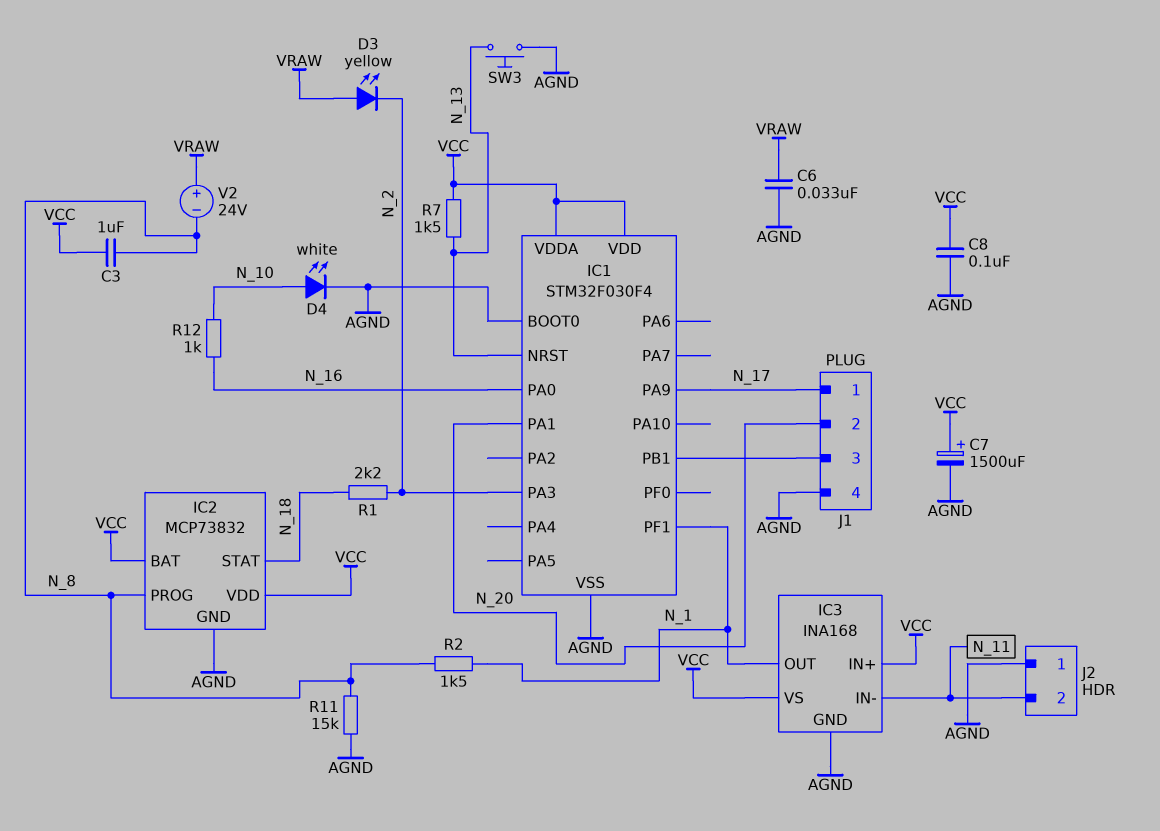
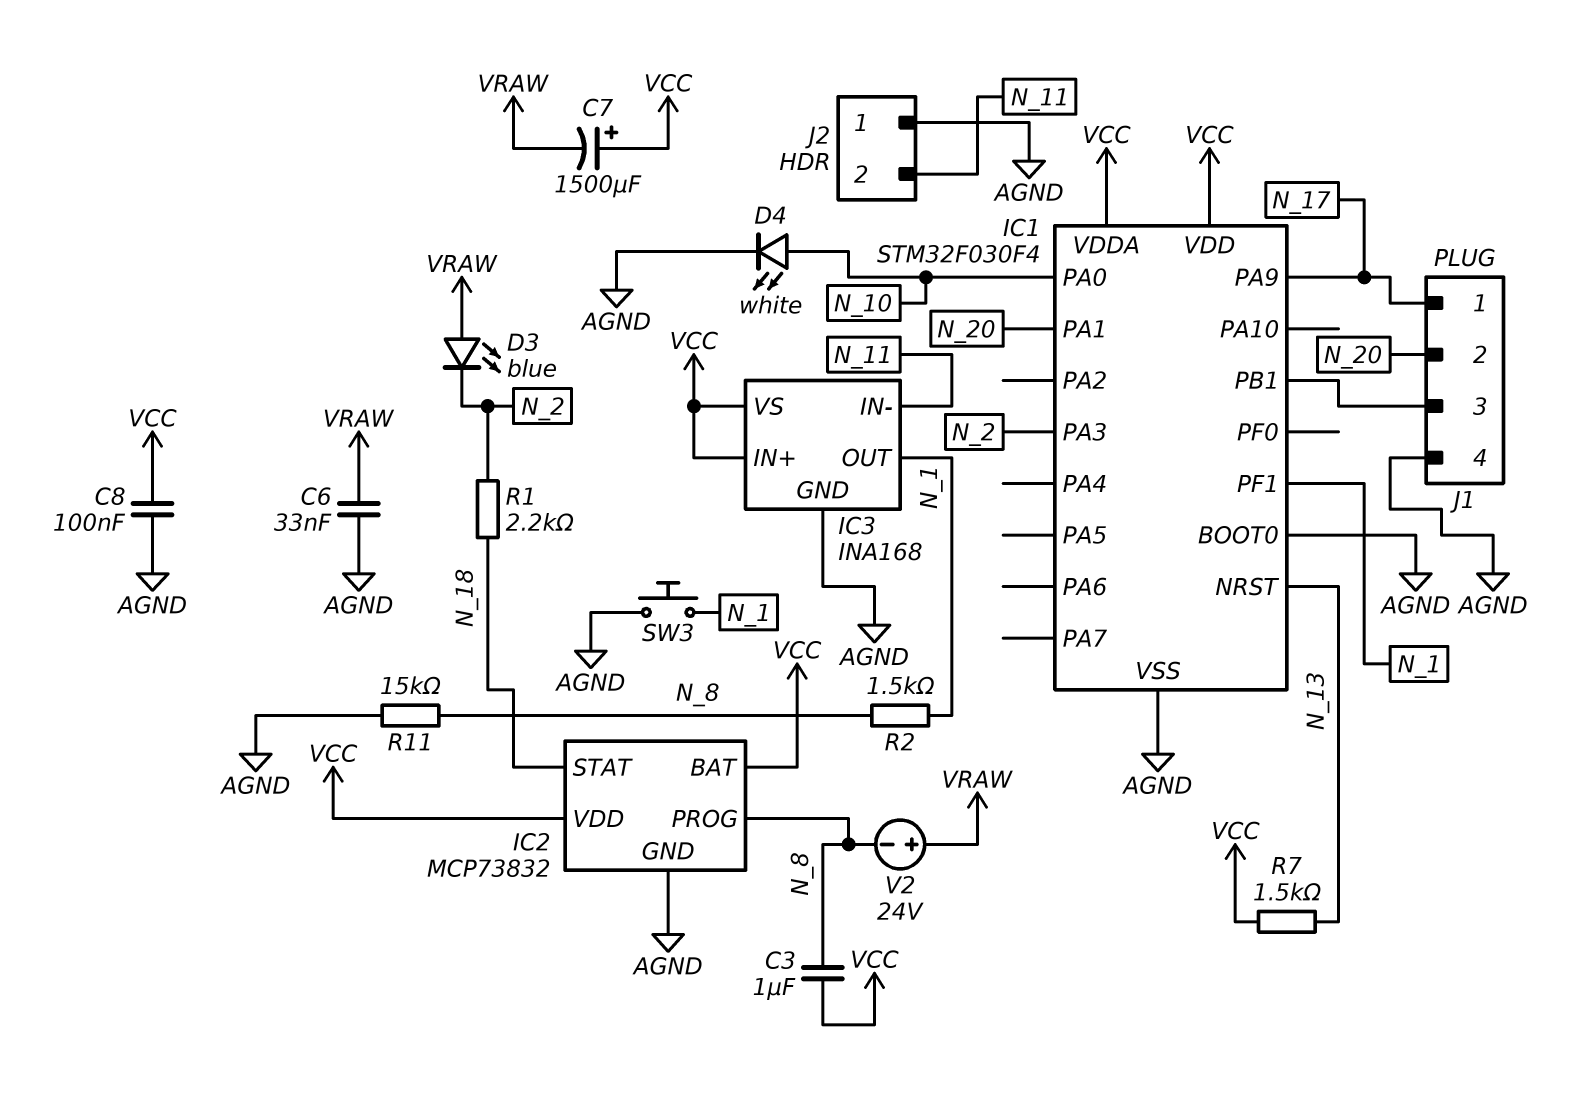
C7: 1500uF (plus VCC, minus AGND) -> 1500uF (plus VCC, minus VRAW)
D3: LED yellow (A VRAW, K N_2) -> LED blue (A VRAW, K N_2)
IC1 pin PA0: N_16 -> N_10
R12: 1k (N_10, N_16) -> none
SW3: button (AGND, N_13) -> button (AGND, N_1)

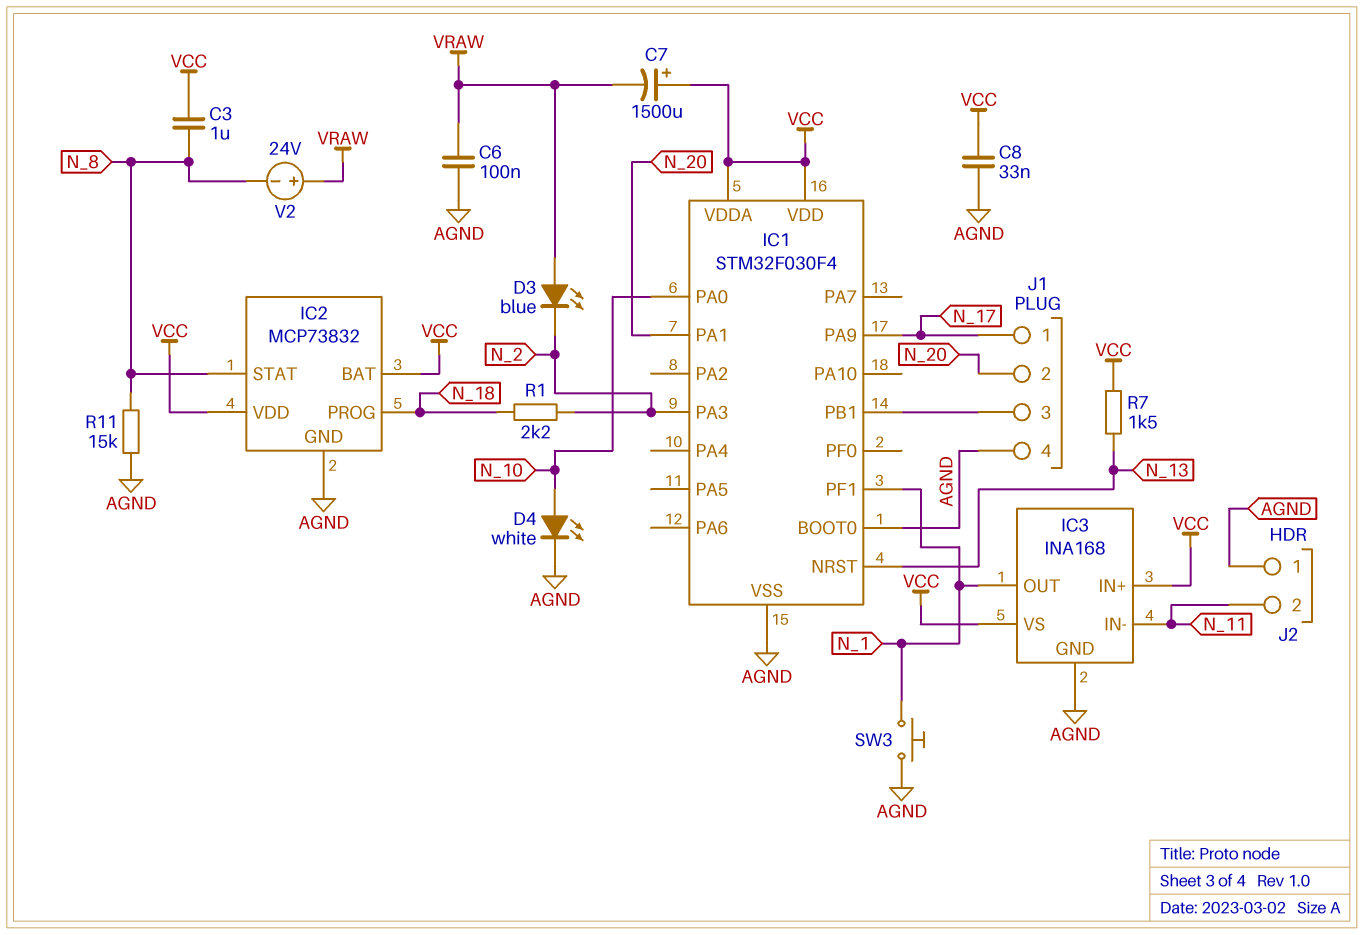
C6: 33nF (AGND, VRAW) -> 100nF (AGND, VRAW)
C8: 100nF (AGND, VCC) -> 33nF (AGND, VCC)
IC2 pin PROG: N_8 -> N_18
IC2 pin STAT: N_18 -> N_8
R2: 1.5k (N_1, N_8) -> none

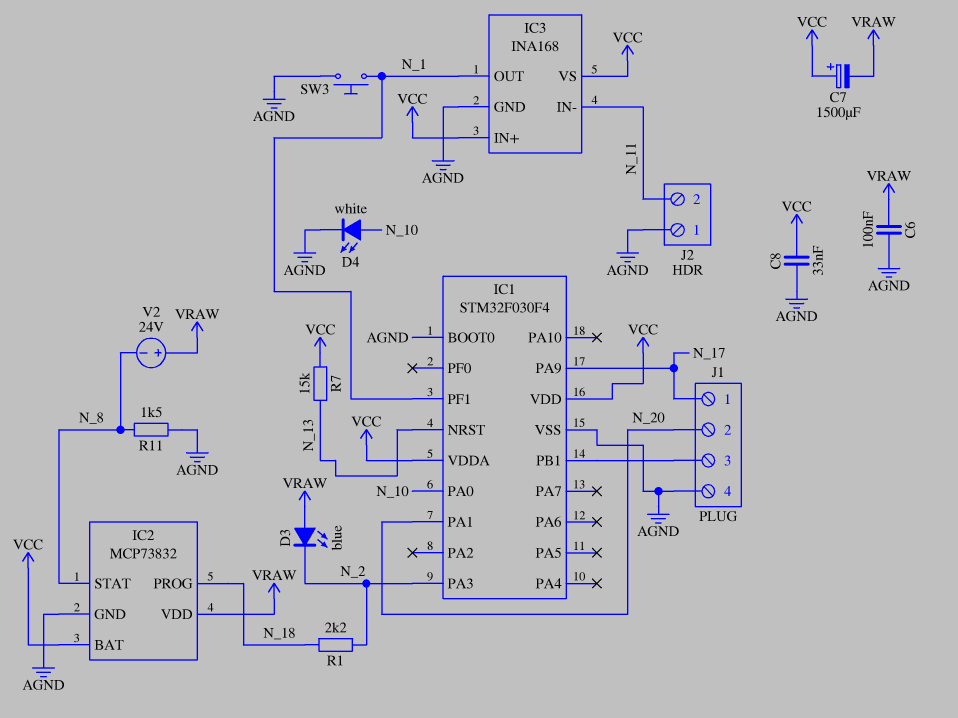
C3: 1uF (N_8, VCC) -> none
IC2 pin VDD: VCC -> VRAW
R7: 1.5k (N_13, VCC) -> 15k (N_13, VCC)
R11: 15k (AGND, N_8) -> 1.5k (AGND, N_8)

